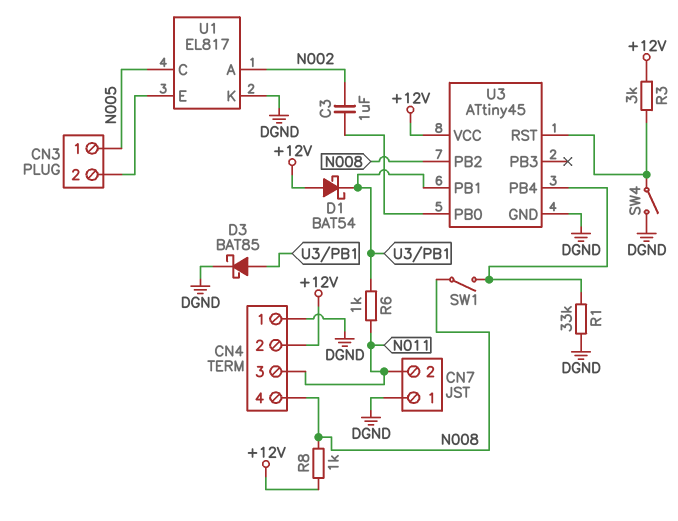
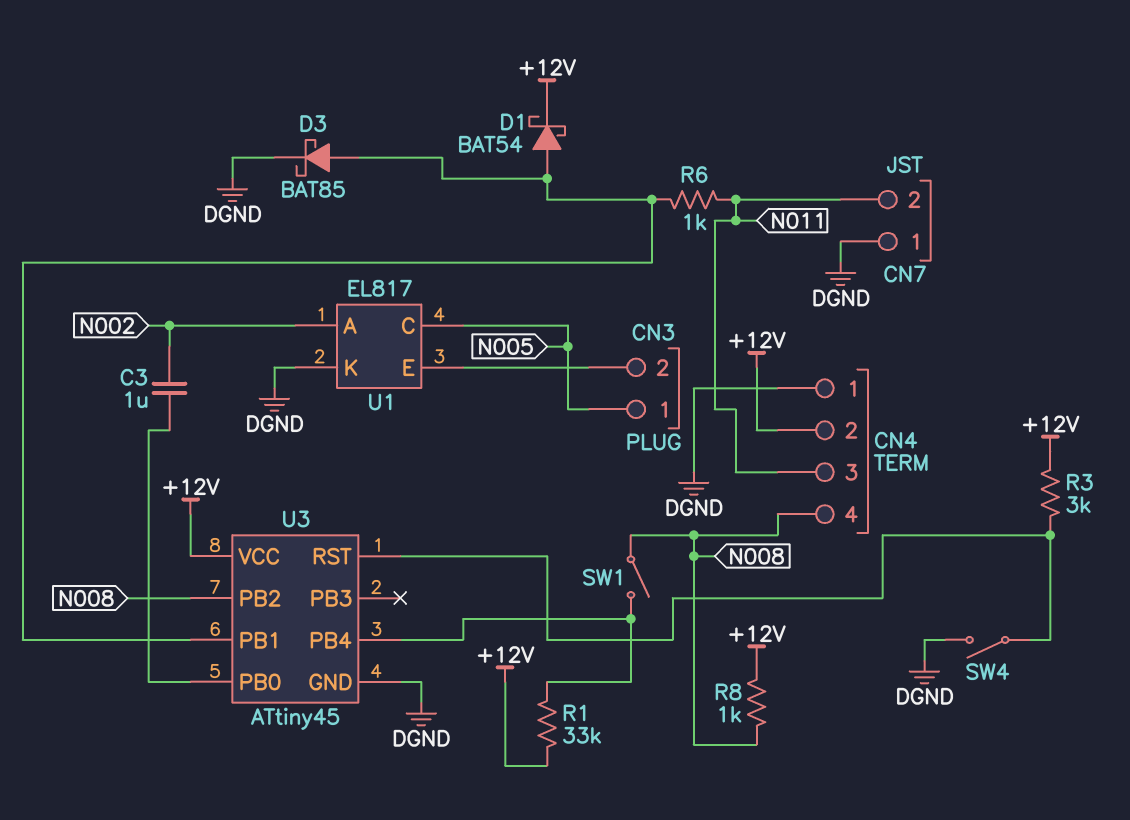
D1: schottky BAT54 (A +12V, K U3/PB1) -> schottky BAT54 (A U3/PB1, K +12V)
R1: 33k (DGND, U3/PB4) -> 33k (+12V, U3/PB4)

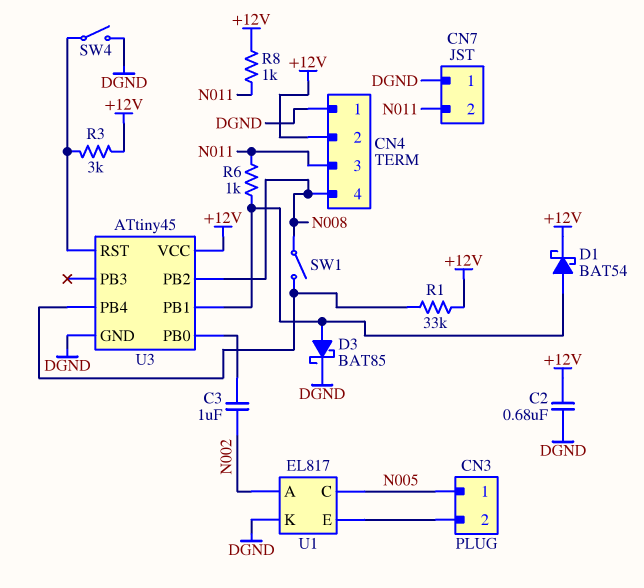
C2: none -> 680nF (+12V, DGND)
R8: 1k (+12V, N008) -> 1k (+12V, N011)

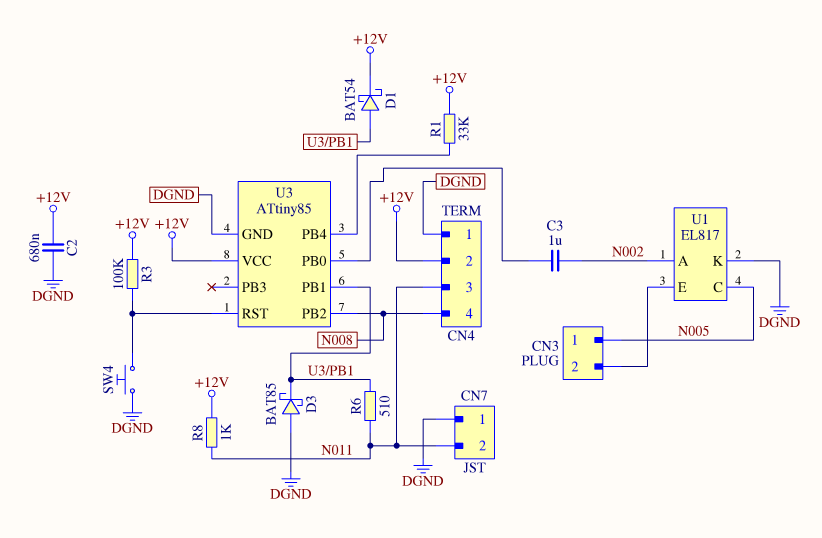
D3: schottky BAT85 (A U3/PB1, K DGND) -> schottky BAT85 (A DGND, K U3/PB1)
R3: 3k (+12V, U3/RST) -> 100k (+12V, U3/RST)
R6: 1k (N011, U3/PB1) -> 510 (N011, U3/PB1)
SW1: switch (N008, U3/PB4) -> none
SW4: switch (DGND, U3/RST) -> button (DGND, U3/RST)
U3: ATtiny45 -> ATtiny85

